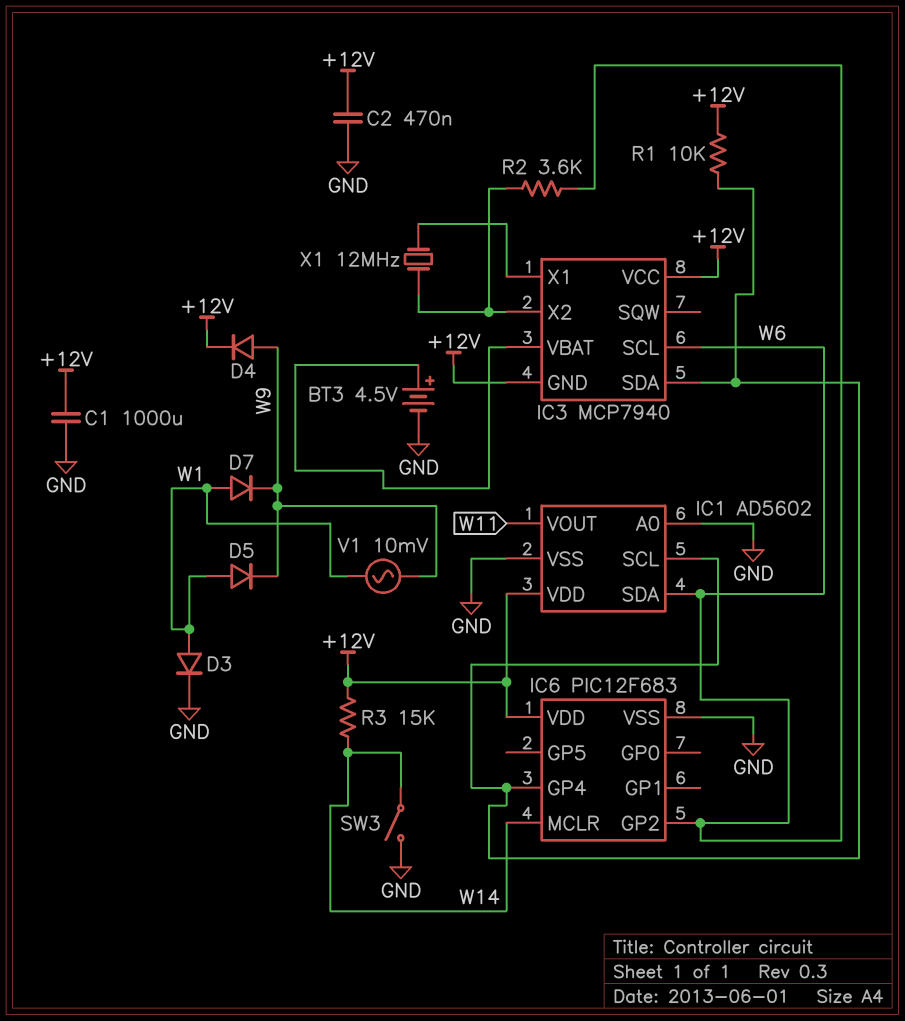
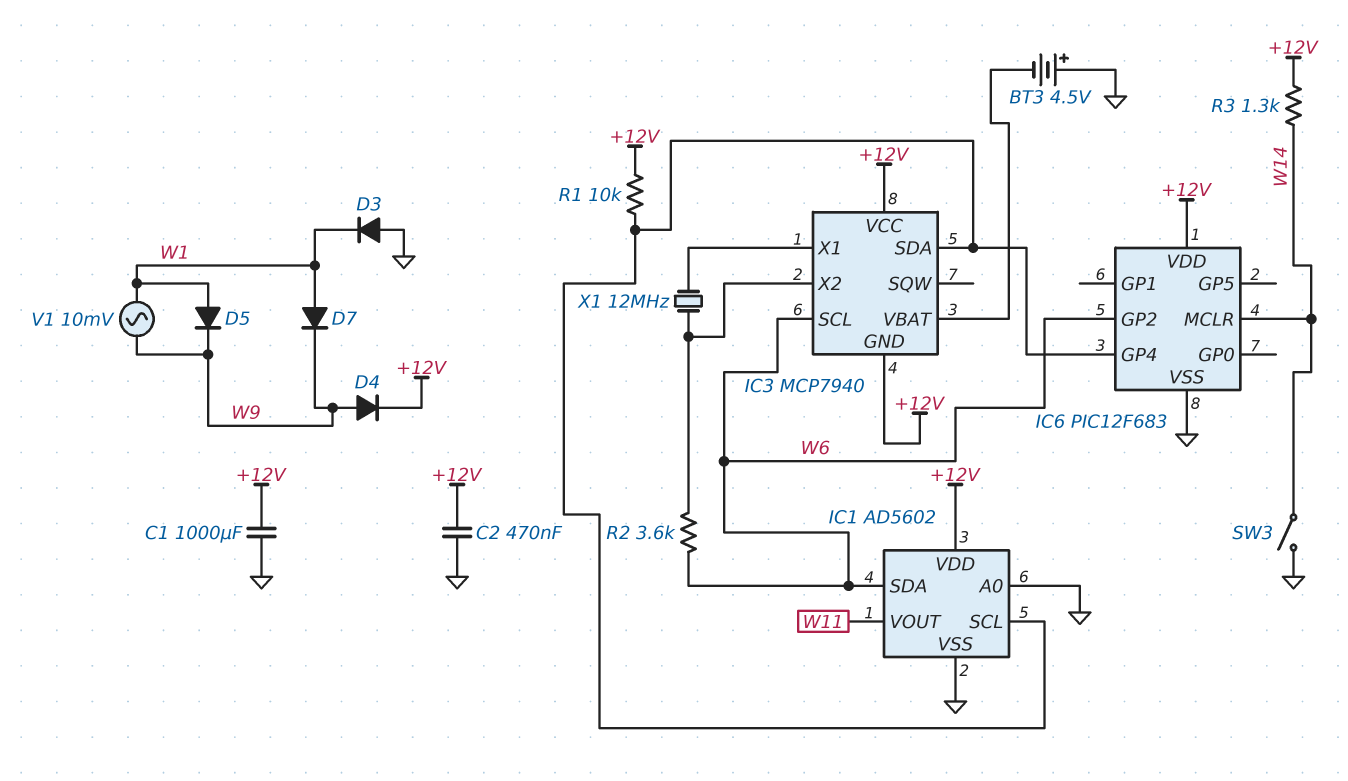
BT3: 4.5V (plus IC3/VBAT, minus GND) -> 4.5V (plus GND, minus IC3/VBAT)
D3: diode (A W1, K GND) -> diode (A GND, K W1)
R3: 15k (+12V, W14) -> 1.3k (+12V, W14)

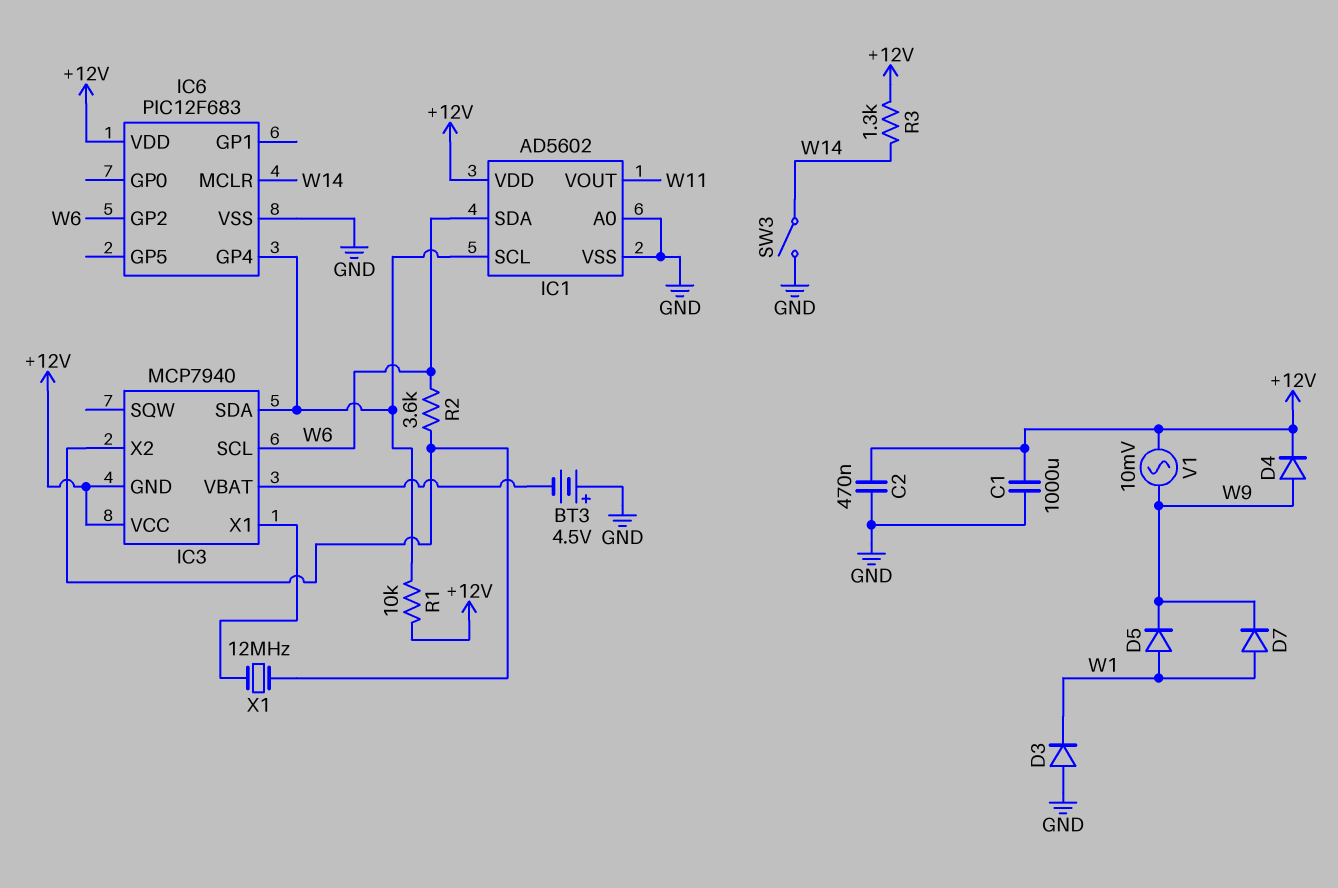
V1: AC 10mV (W1, W9) -> AC 10mV (+12V, W9)

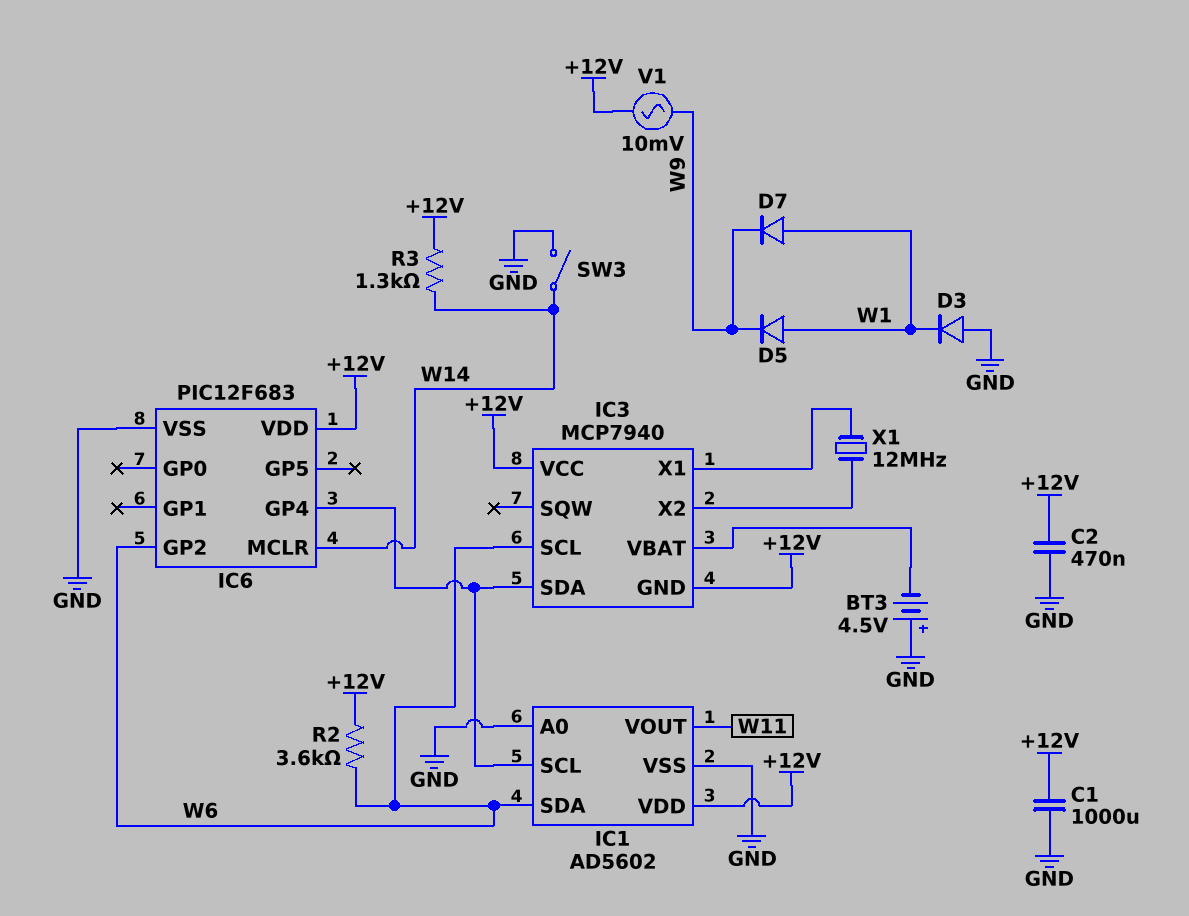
D4: diode (A W9, K +12V) -> none
R1: 10k (+12V, IC1/SCL) -> none
R2: 3.6k (IC3/X2, W6) -> 3.6k (+12V, W6)

